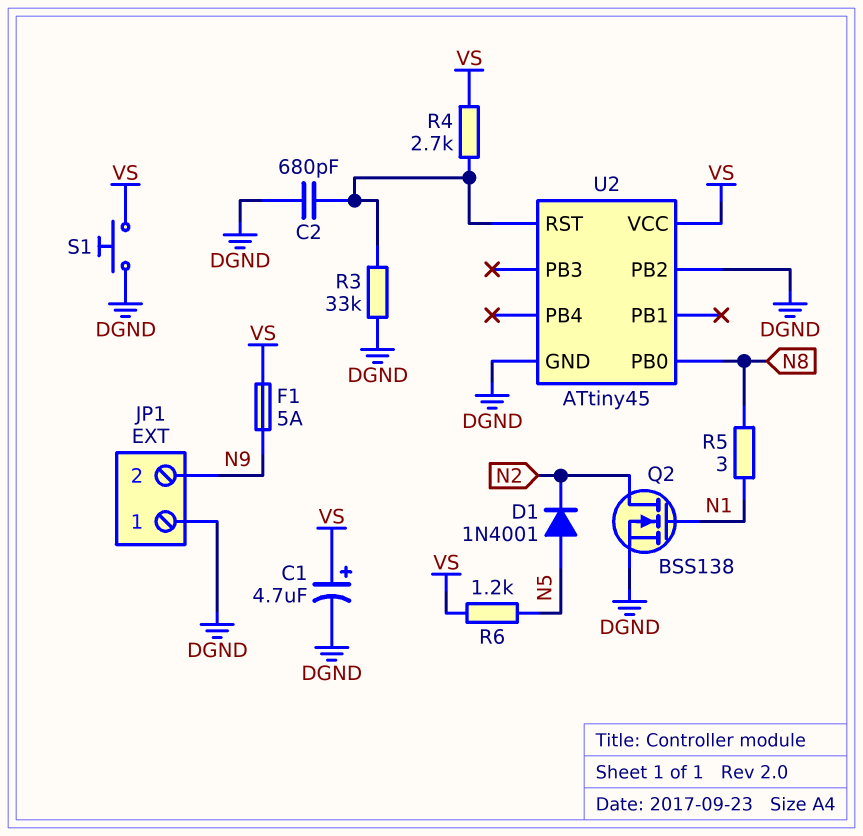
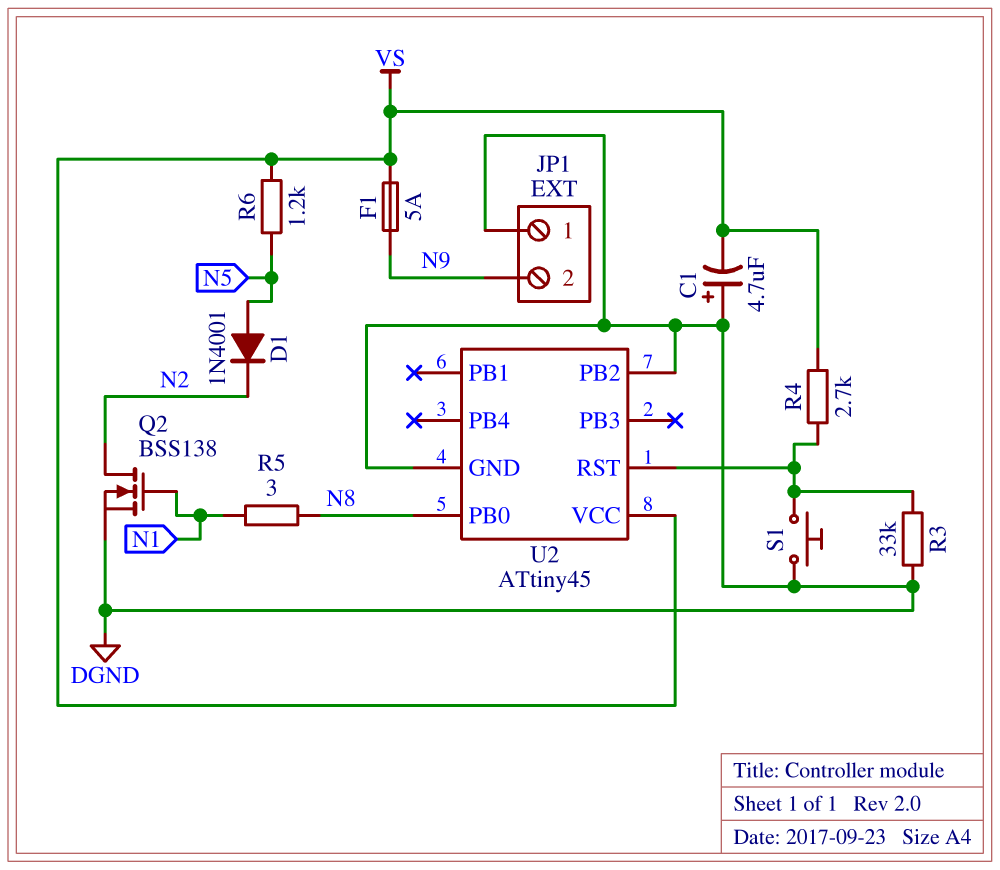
C1: 4.7uF (plus VS, minus DGND) -> 4.7uF (plus DGND, minus VS)
C2: 680pF (DGND, U2/RST) -> none
S1: button (DGND, VS) -> button (DGND, U2/RST)

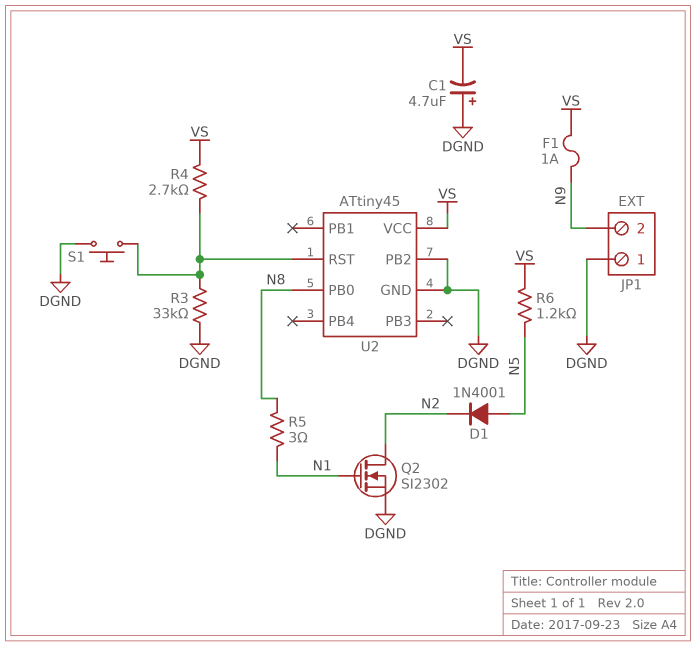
F1: 5A (N9, VS) -> 1A (N9, VS)
Q2: NMOS BSS138 (G N1, D N2, S DGND) -> NMOS SI2302 (G N1, D N2, S DGND)

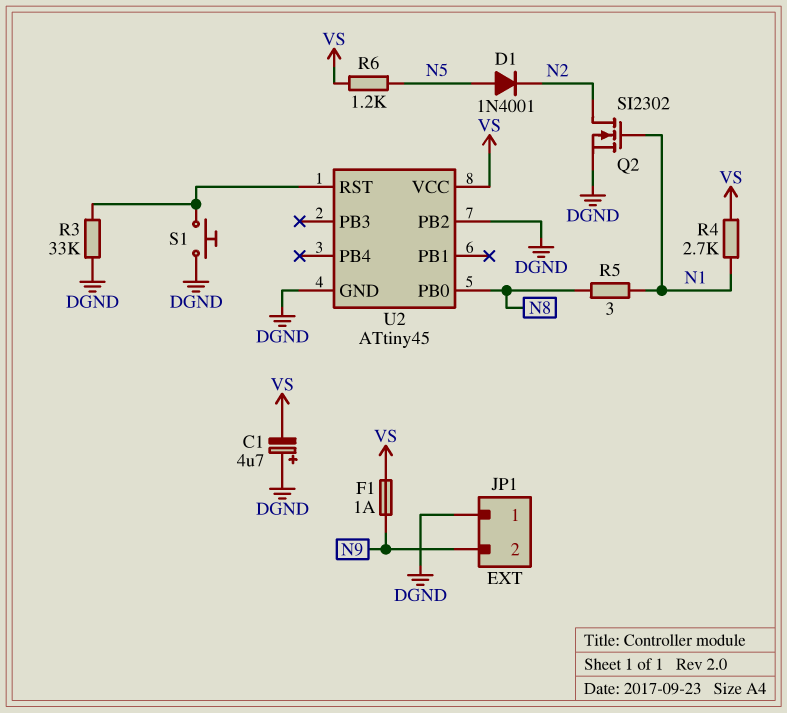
R4: 2.7k (U2/RST, VS) -> 2.7k (N1, VS)

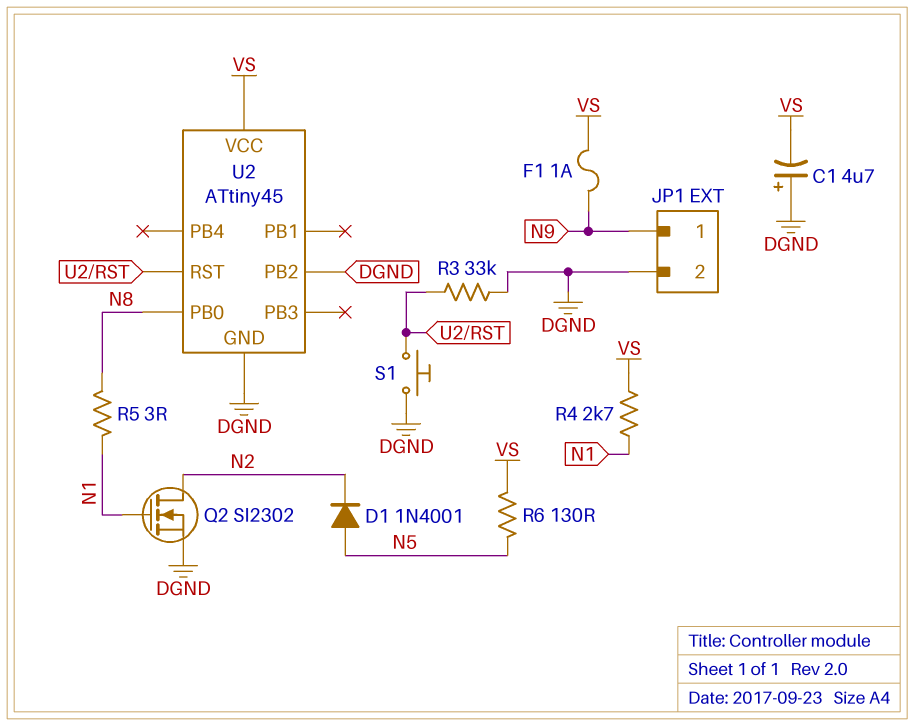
JP1 pin 1: DGND -> N9
JP1 pin 2: N9 -> DGND
R6: 1.2k (N5, VS) -> 130 (N5, VS)

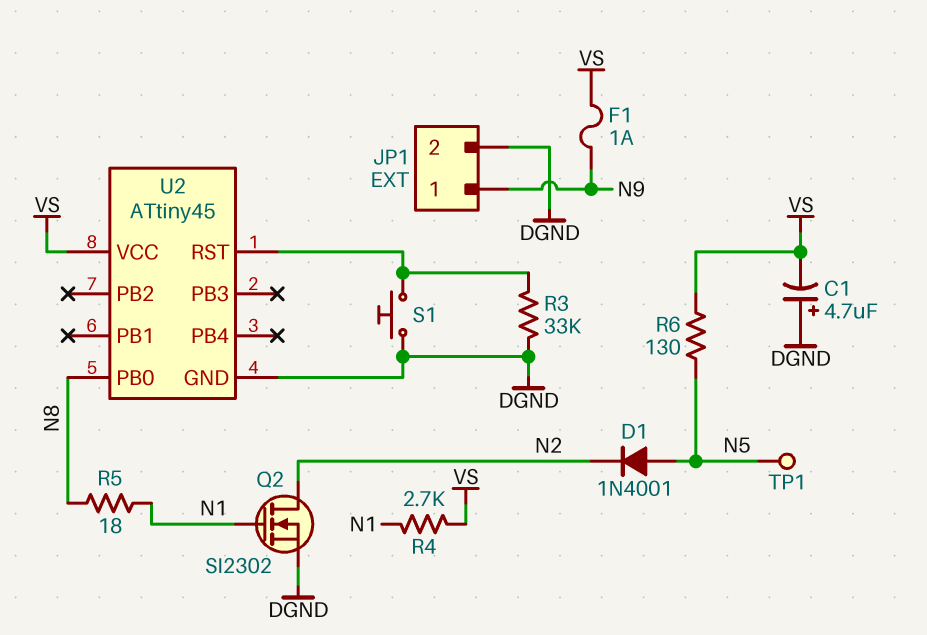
R5: 3 (N1, N8) -> 18 (N1, N8)
TP1: none -> test point (N5)
U2 pin PB2: DGND -> none

